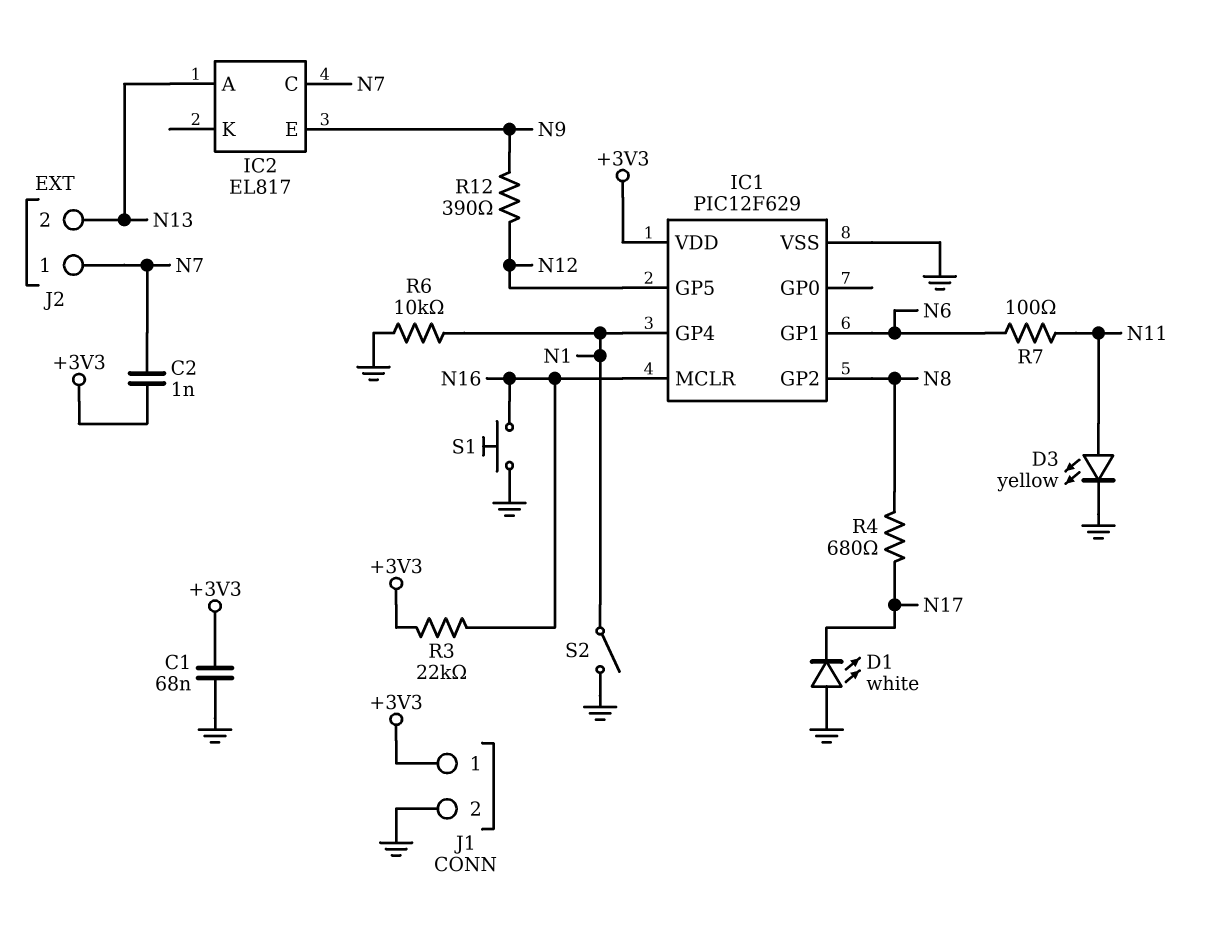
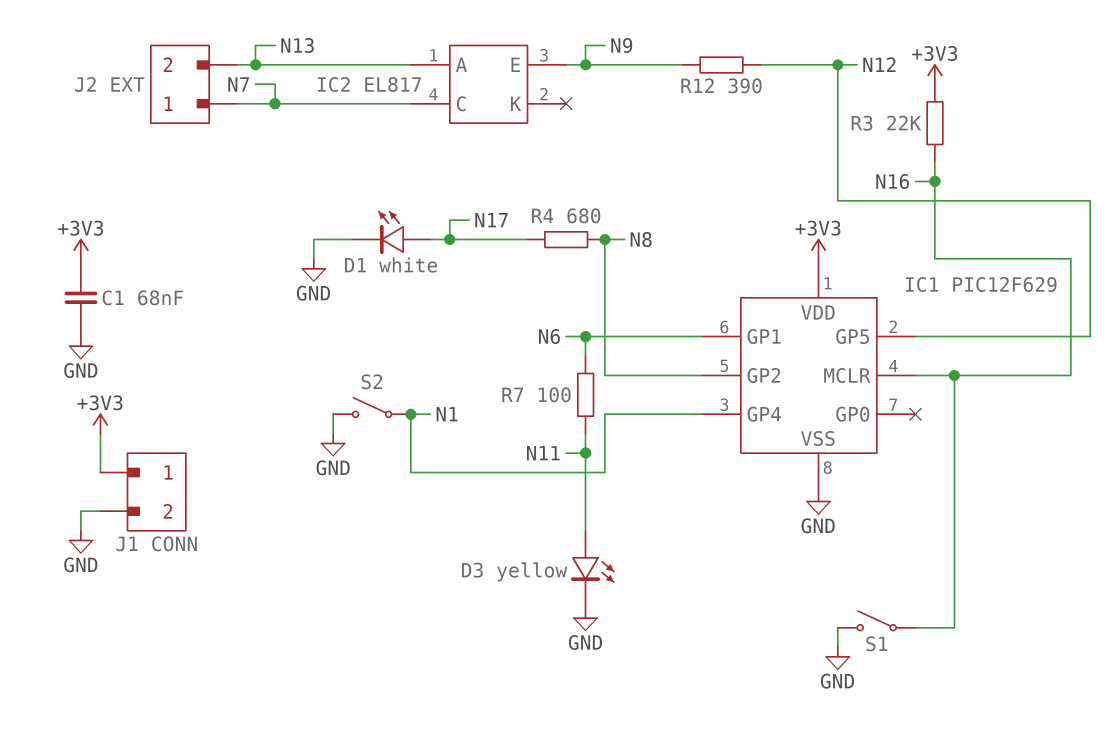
C2: 1nF (+3V3, N7) -> none
D1: LED white (A GND, K N17) -> LED white (A N17, K GND)
R6: 10k (GND, N1) -> none
S1: button (GND, N16) -> switch (GND, N16)

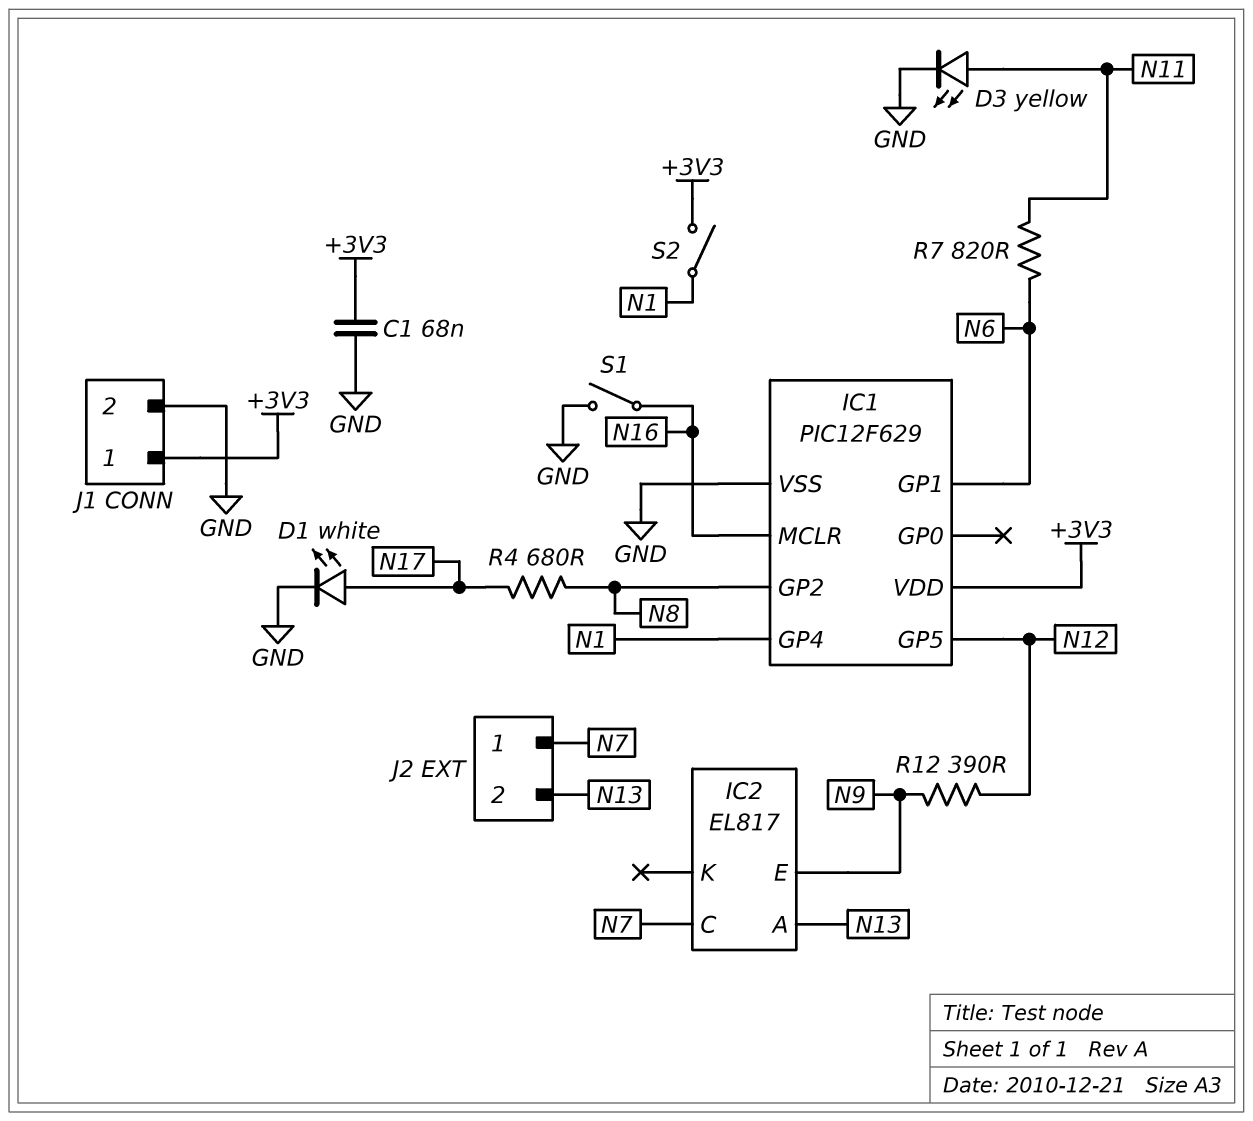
R3: 22k (+3V3, N16) -> none
R7: 100 (N6, N11) -> 820 (N6, N11)
S2: switch (GND, N1) -> switch (+3V3, N1)

